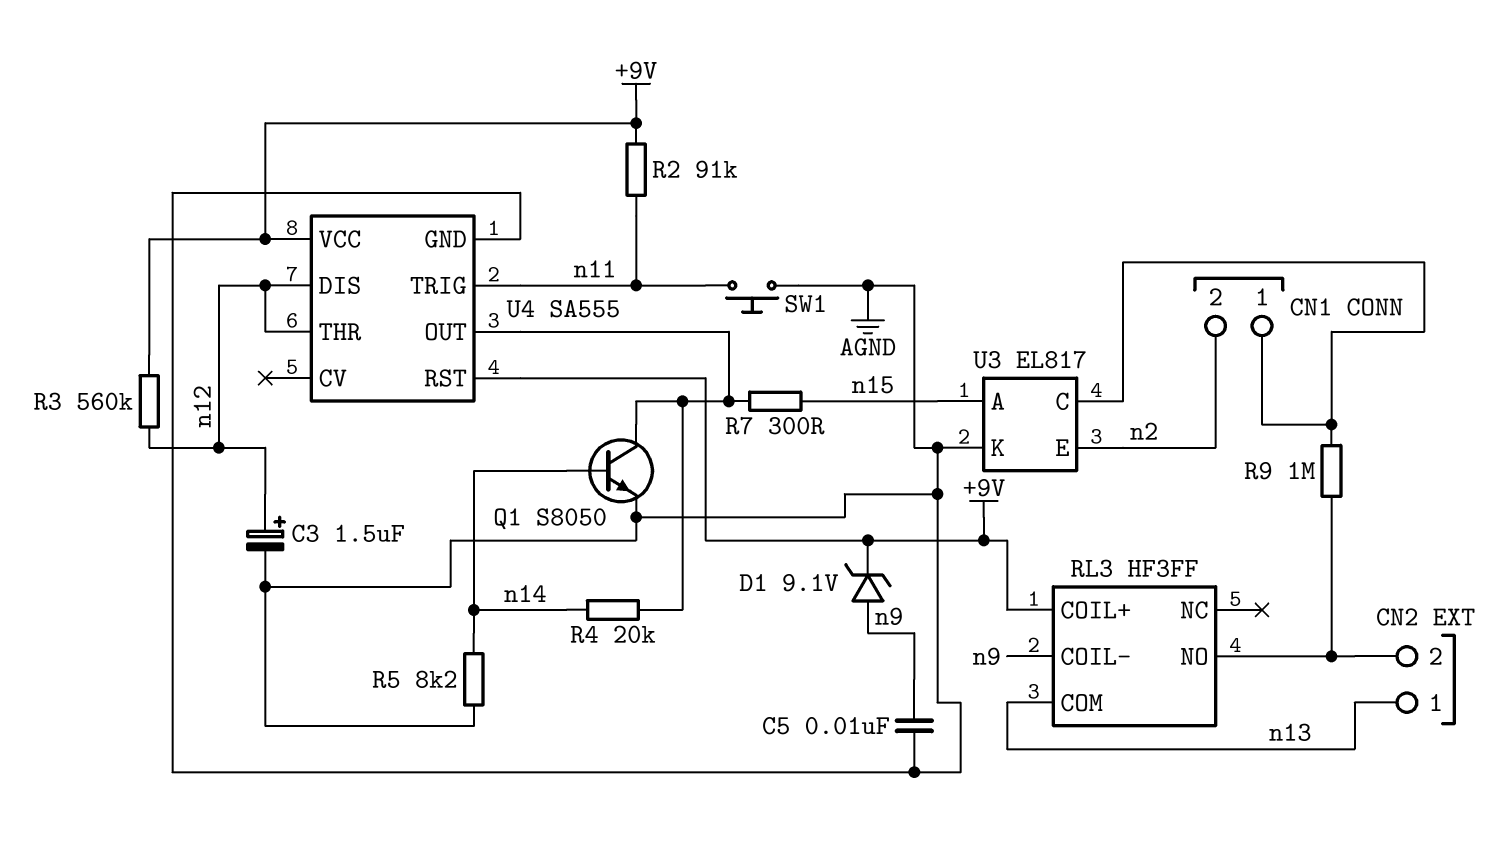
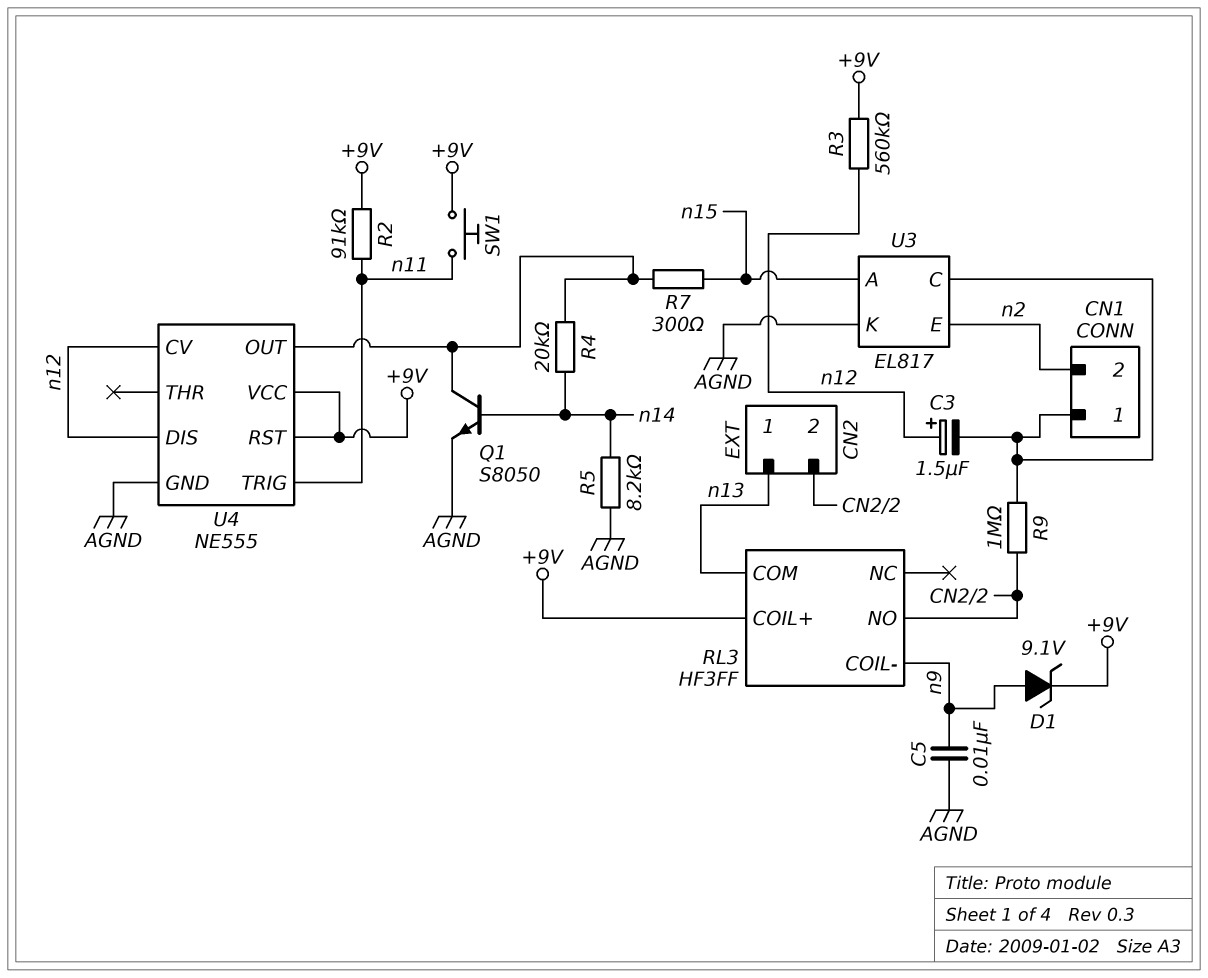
C3: 1.5uF (plus n12, minus AGND) -> 1.5uF (plus n12, minus CN1/1)
SW1: button (AGND, n11) -> button (+9V, n11)
U4: SA555 -> NE555
U4 pin CV: none -> n12
U4 pin THR: n12 -> none

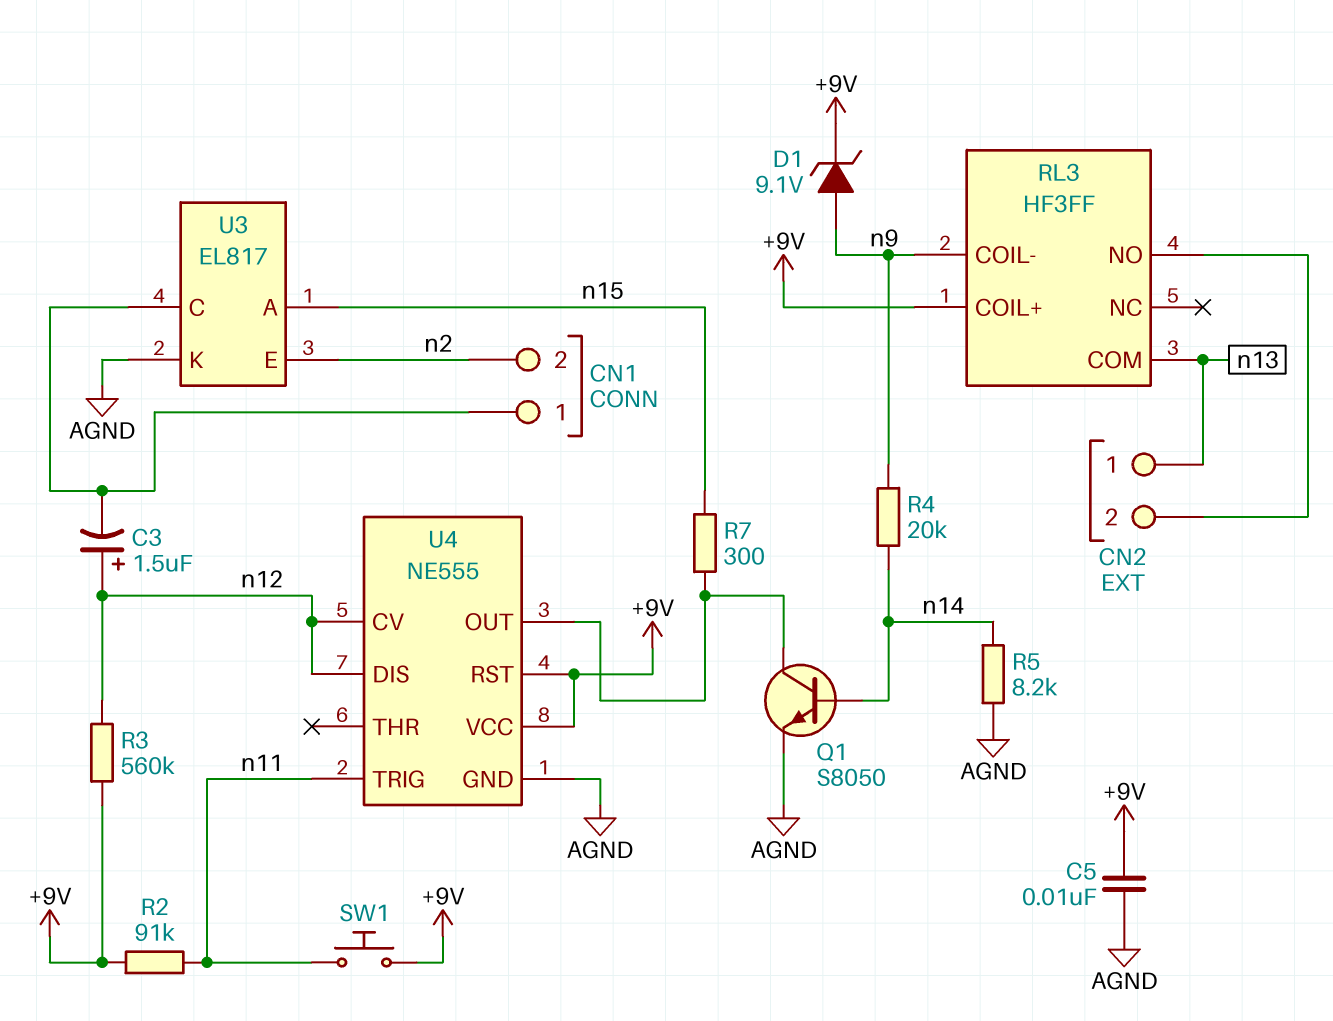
C5: 10nF (AGND, n9) -> 10nF (+9V, AGND)
R4: 20k (U4/OUT, n14) -> 20k (n9, n14)
R9: 1M (CN1/1, CN2/2) -> none

